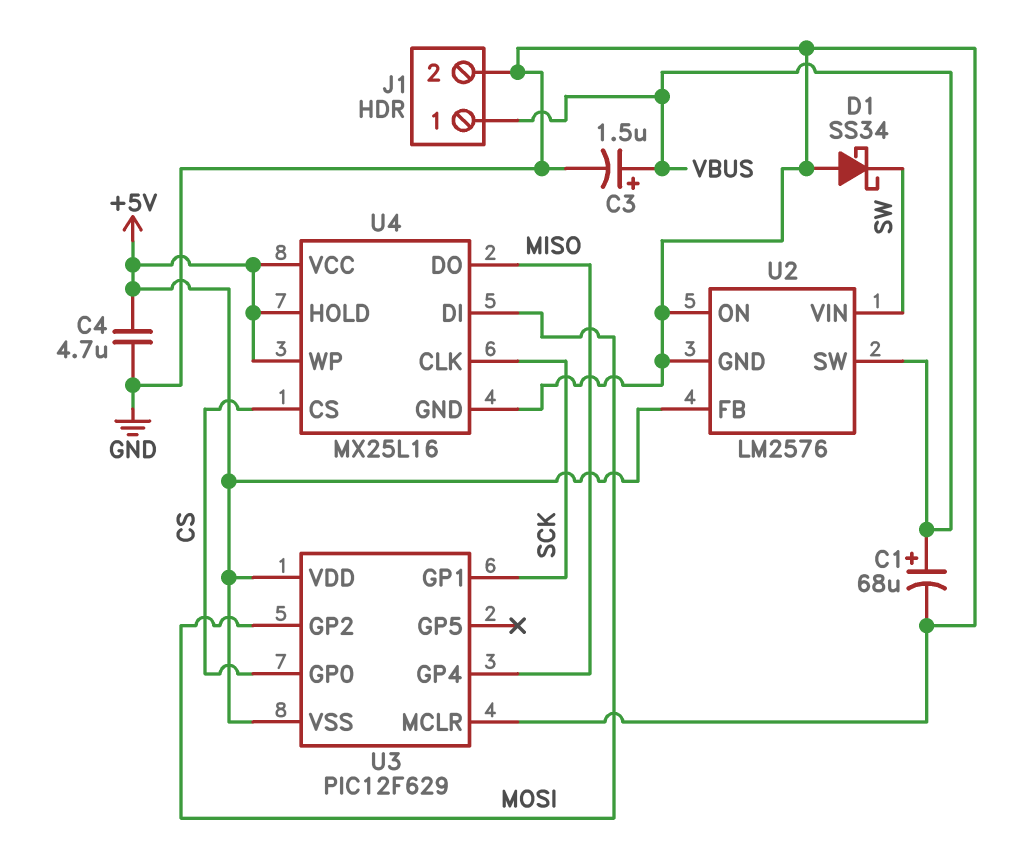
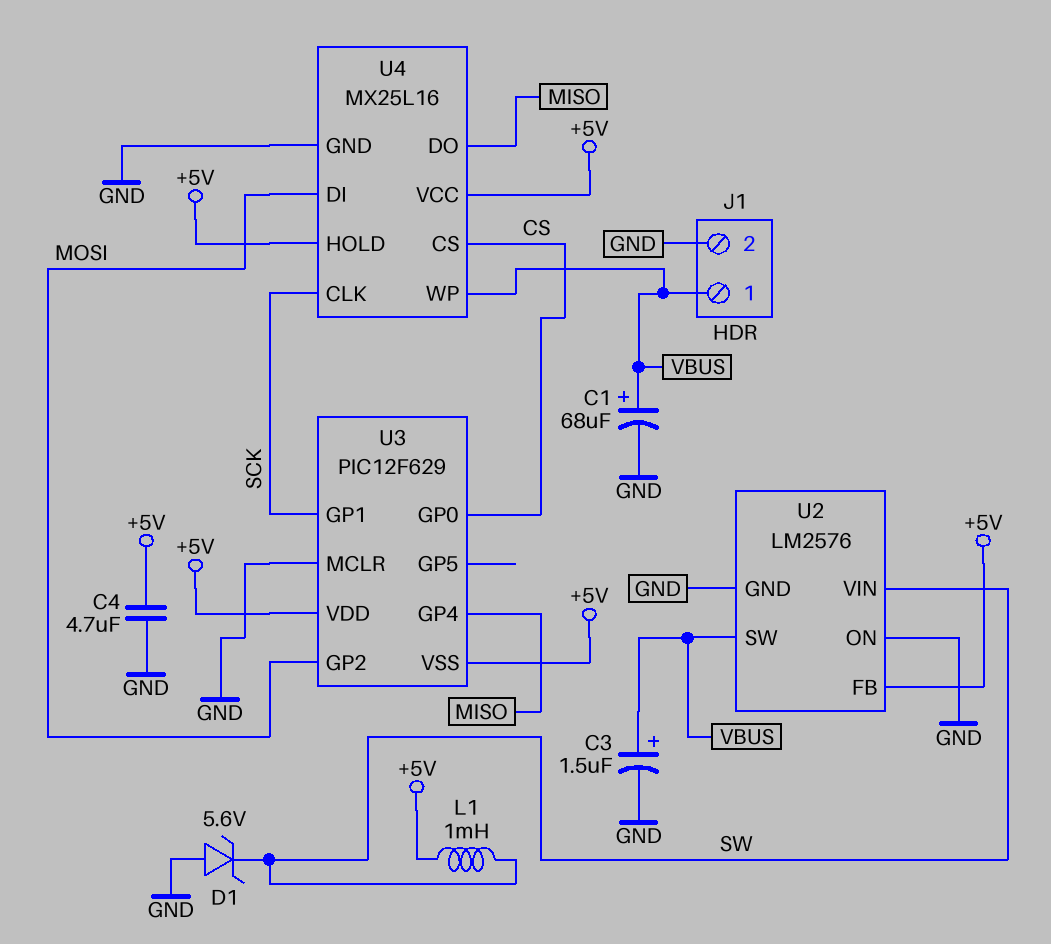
D1: schottky SS34 (A GND, K SW) -> zener 5.6V (A GND, K SW)
L1: none -> 1mH (+5V, SW)
U4 pin WP: +5V -> VBUS

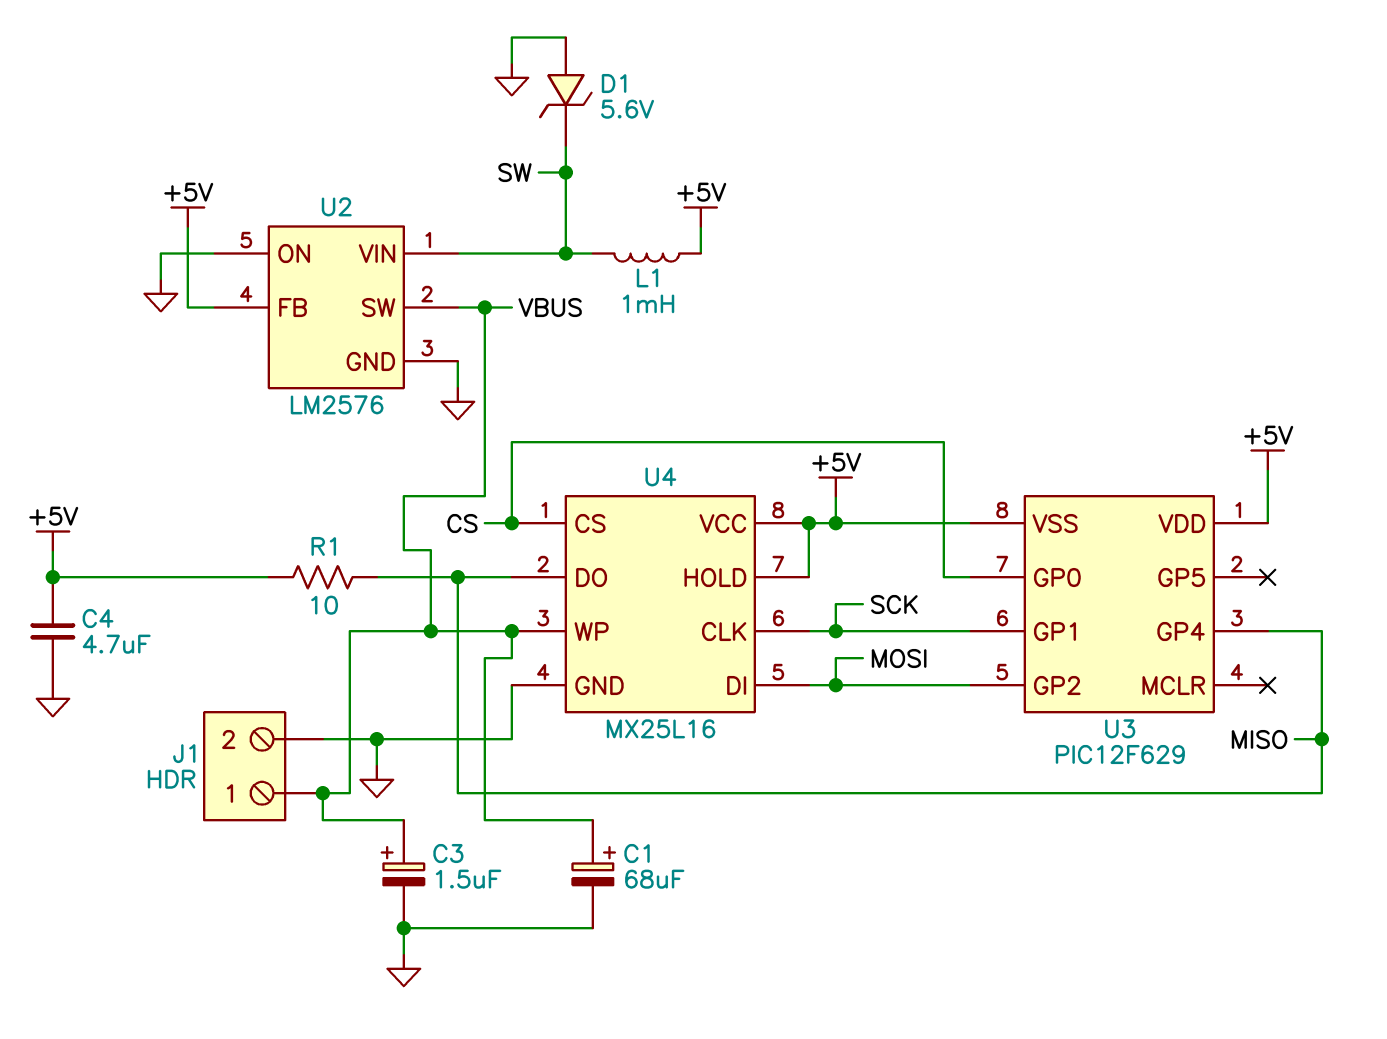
R1: none -> 10 (+5V, MISO)
U3 pin MCLR: GND -> none

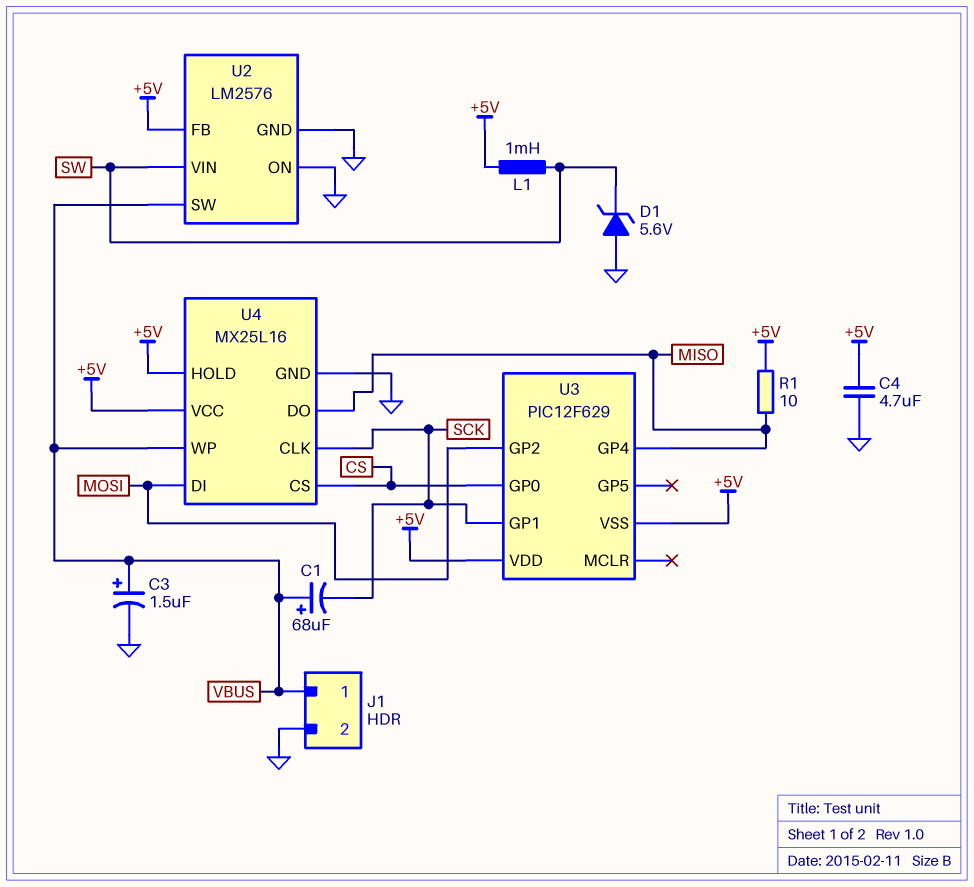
C1: 68uF (plus VBUS, minus GND) -> 68uF (plus VBUS, minus SCK)

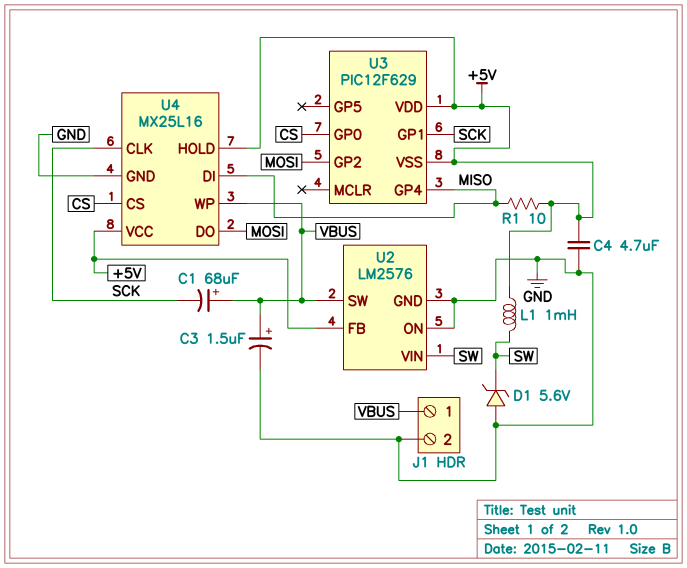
U4 pin DI: MOSI -> MISO
U4 pin DO: MISO -> MOSI

